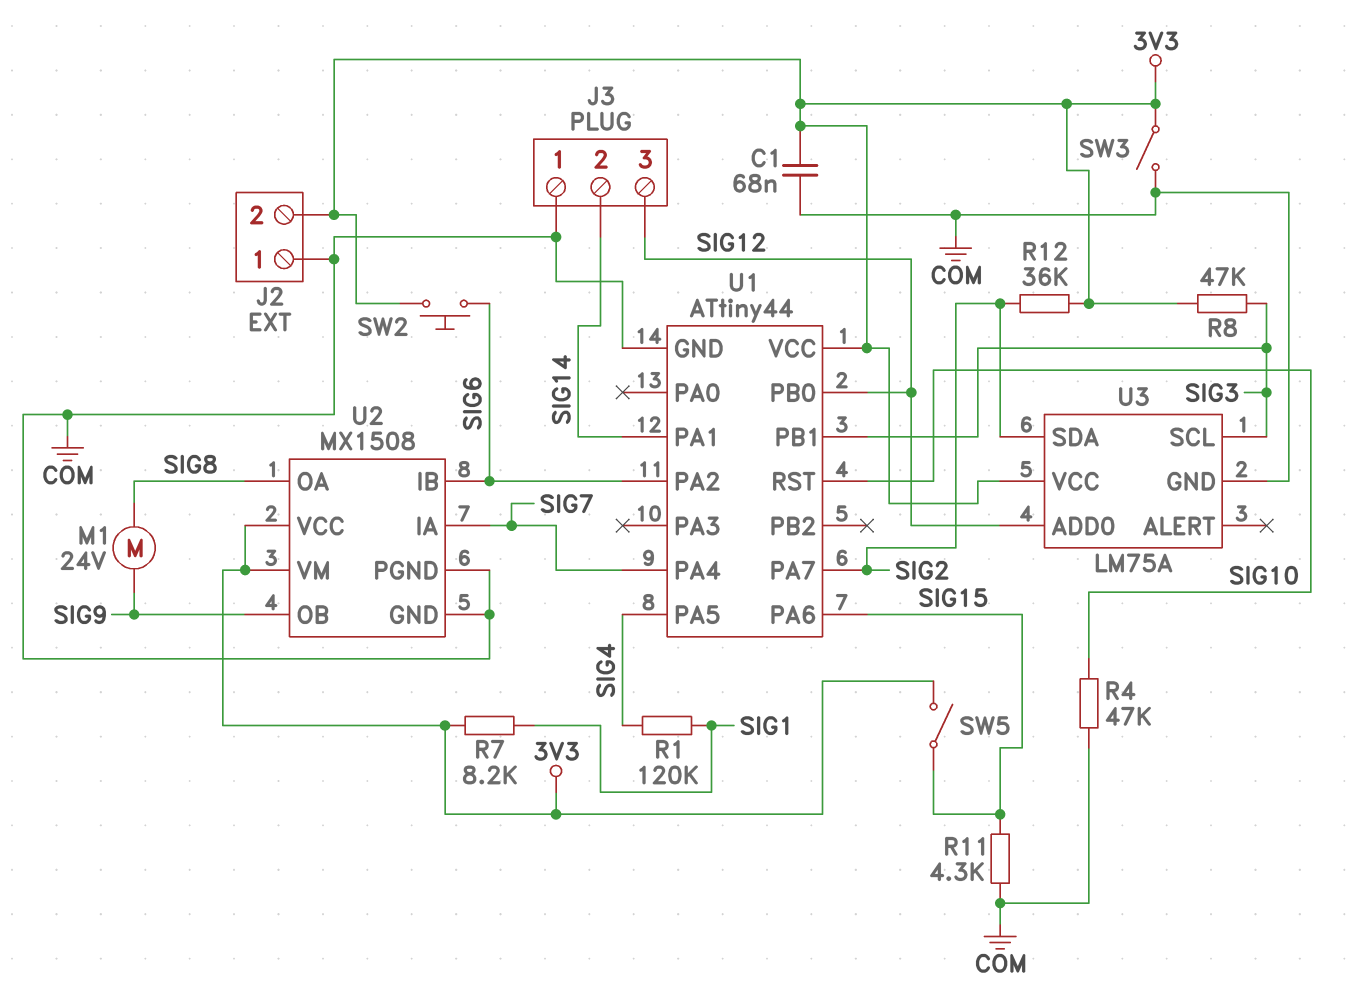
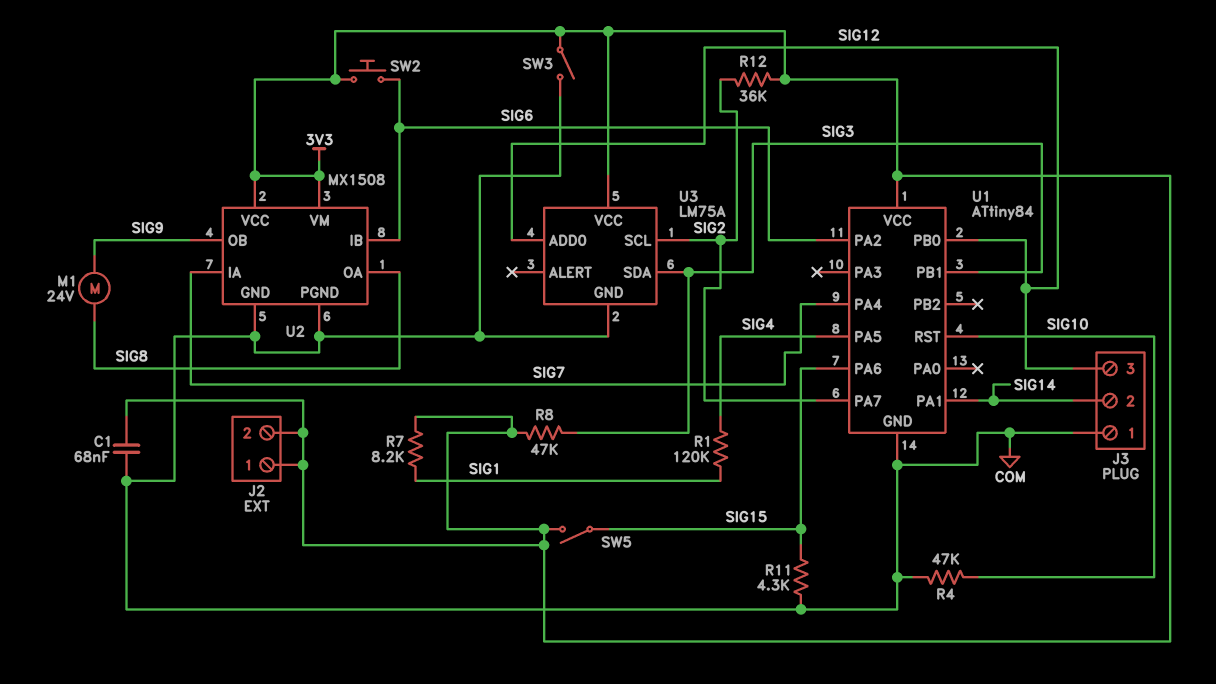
J2 pin 1: COM -> 3V3
U1: ATtiny44 -> ATtiny84
U3 pin SCL: SIG3 -> SIG2
U3 pin SDA: SIG2 -> SIG3

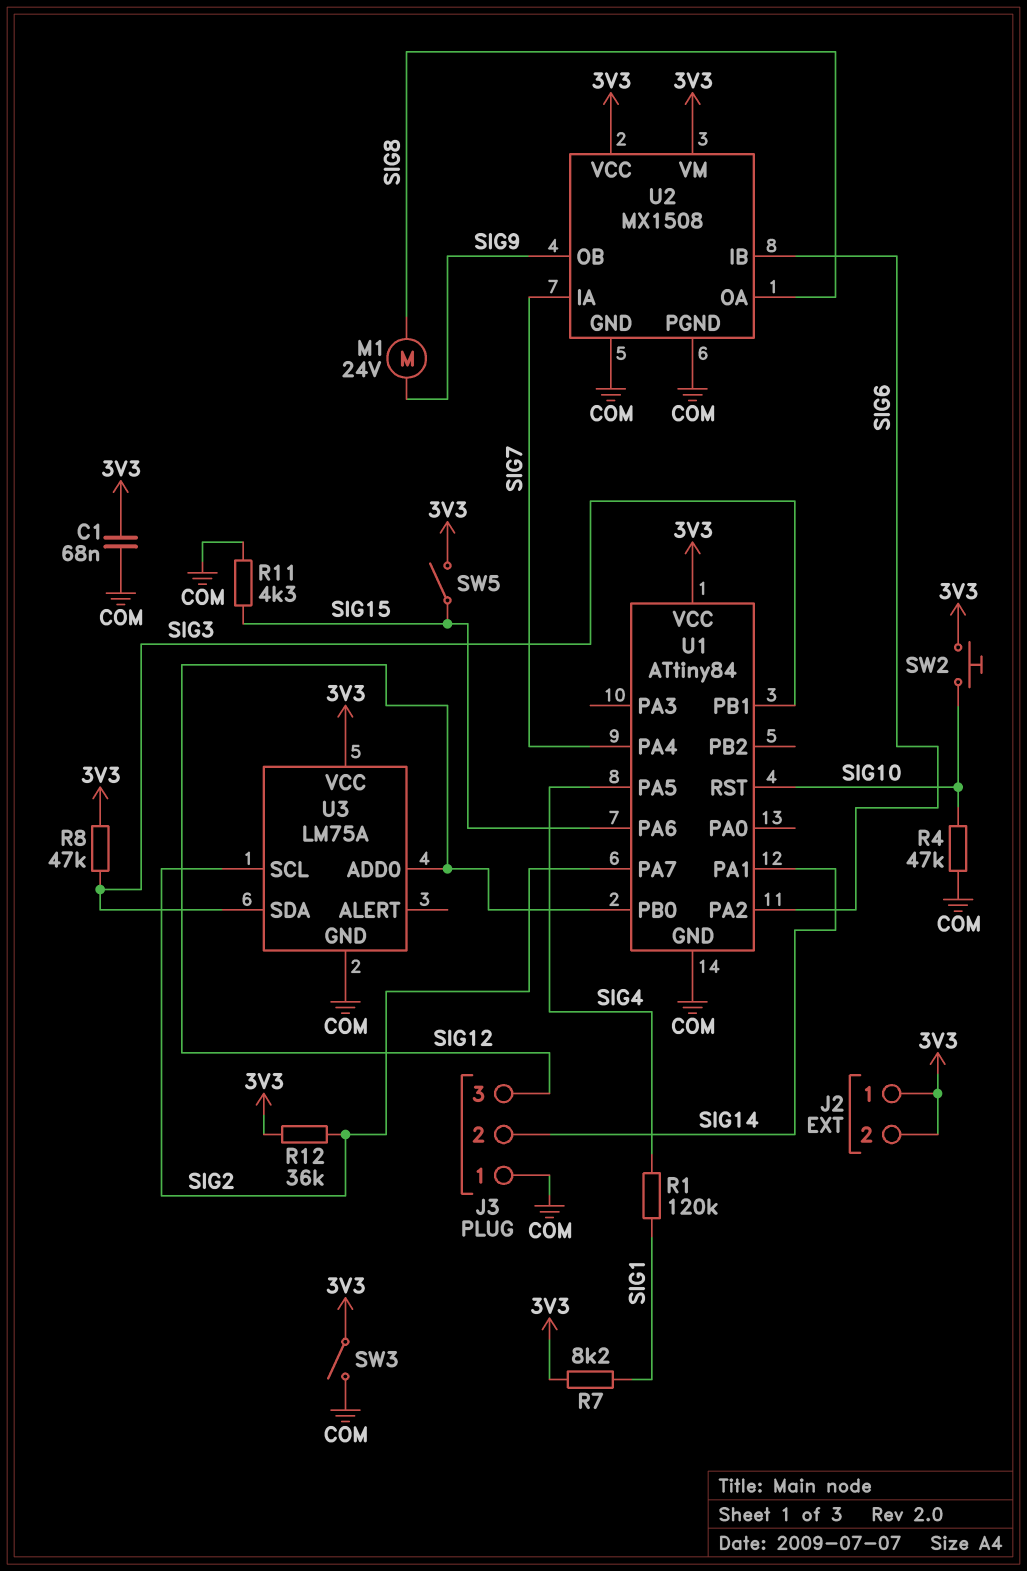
SW2: button (3V3, SIG6) -> button (3V3, SIG10)

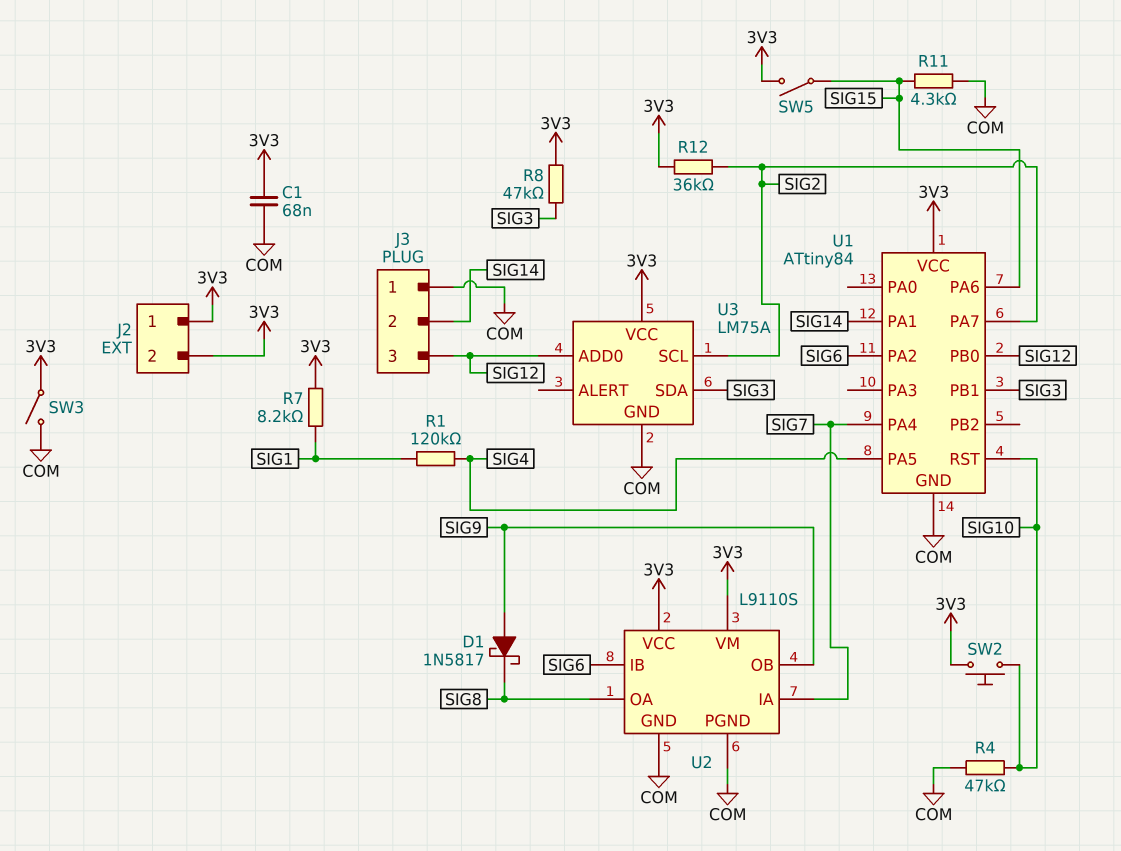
D1: none -> schottky 1N5817 (A SIG9, K SIG8)
M1: motor 24V (SIG8, SIG9) -> none
U2: MX1508 -> L9110S

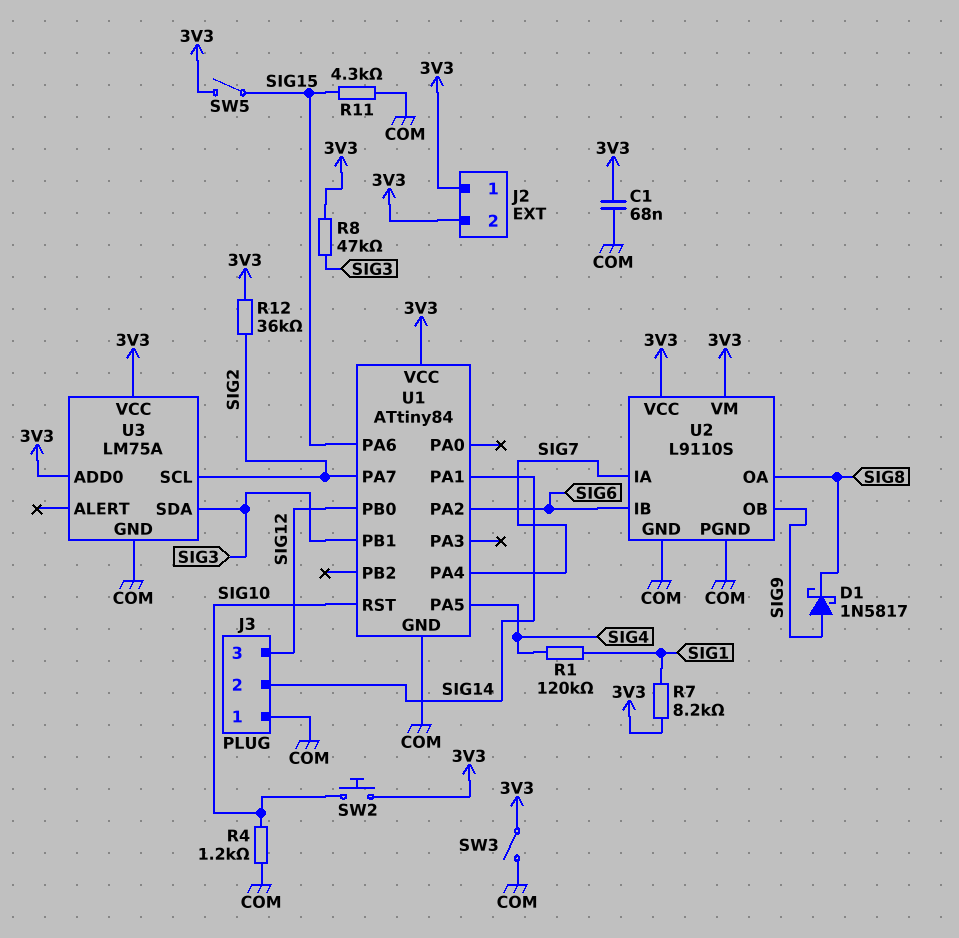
R4: 47k (COM, SIG10) -> 1.2k (COM, SIG10)
U3 pin ADD0: SIG12 -> 3V3

